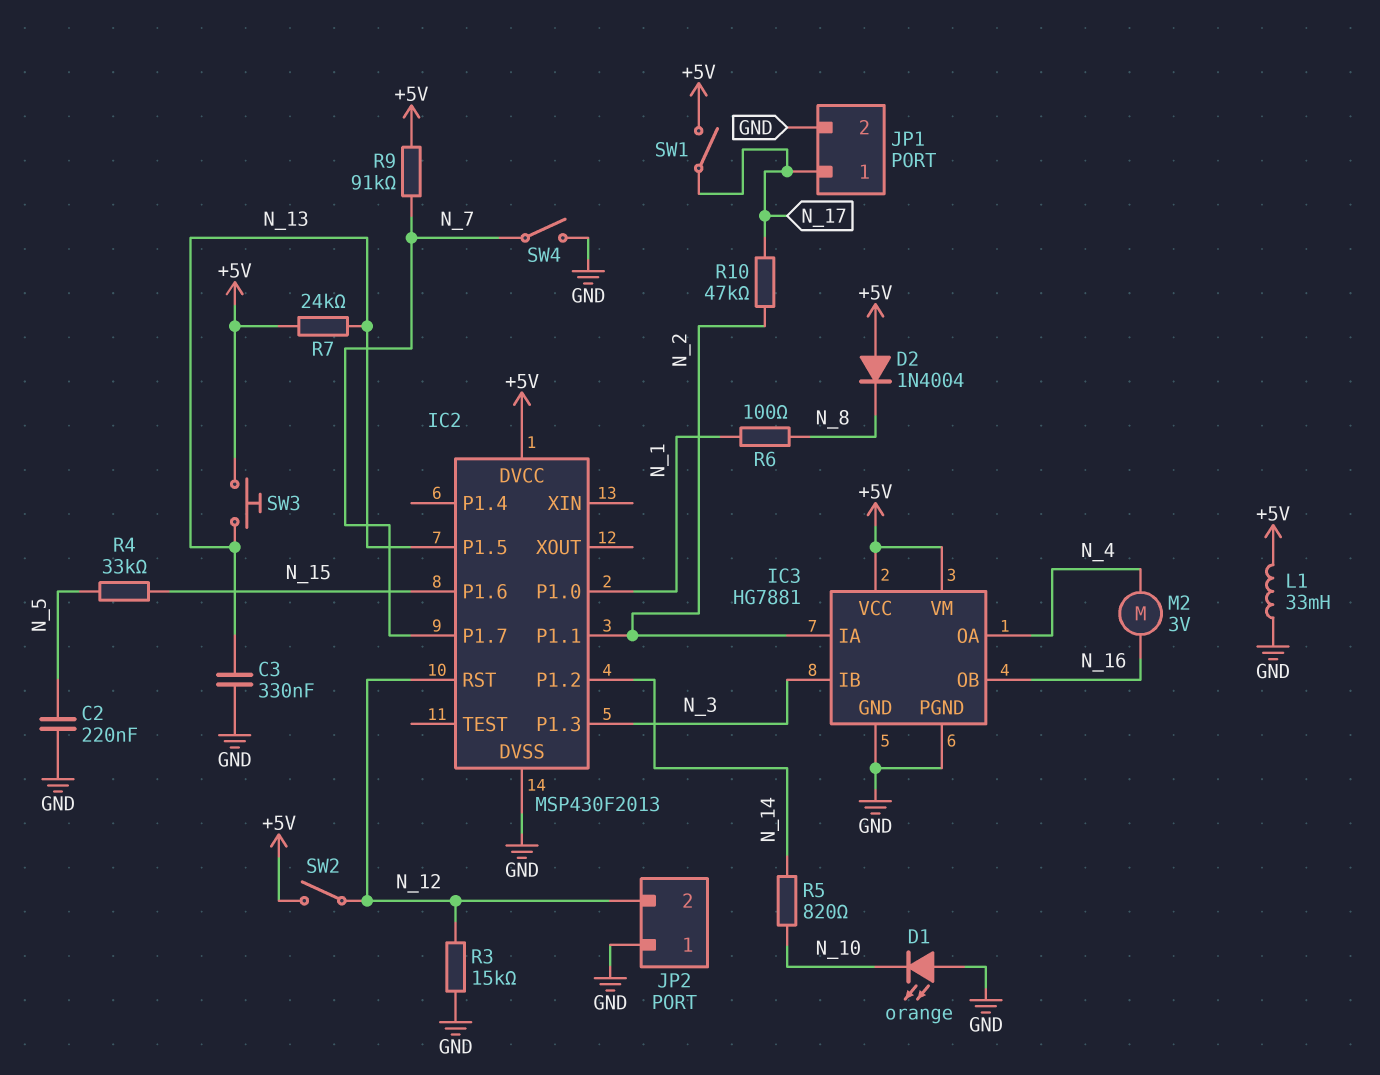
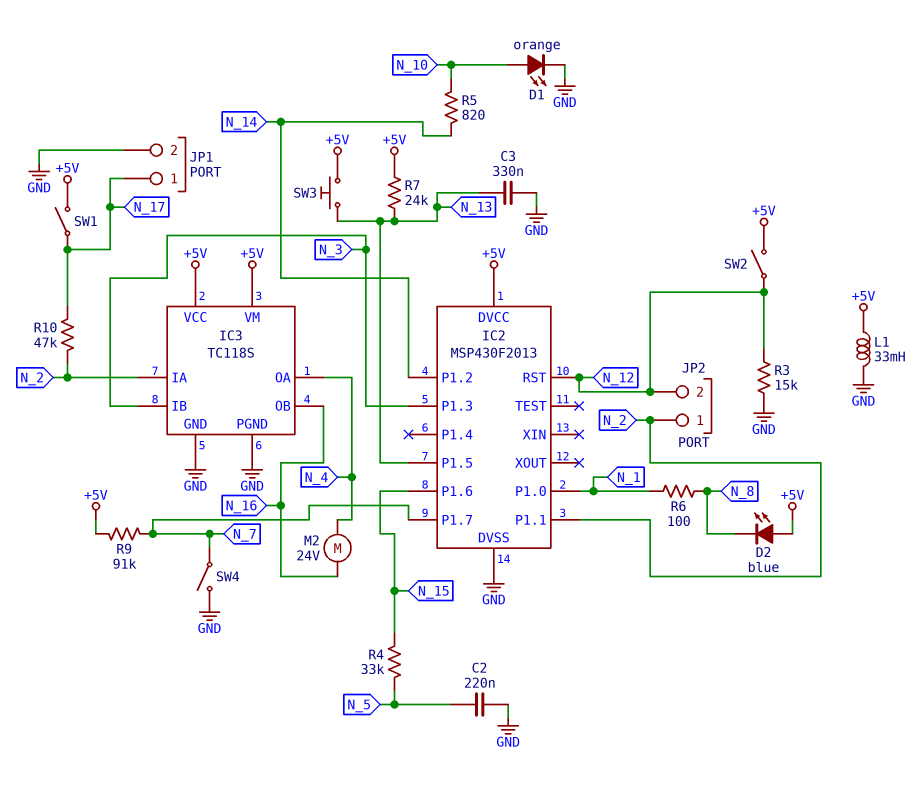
D1: LED orange (A GND, K N_10) -> LED orange (A N_10, K GND)
D2: diode 1N4004 (A +5V, K N_8) -> LED blue (A +5V, K N_8)
IC3: HG7881 -> TC118S
JP2 pin 1: GND -> N_2
M2: motor 3V (N_4, N_16) -> motor 24V (N_4, N_16)

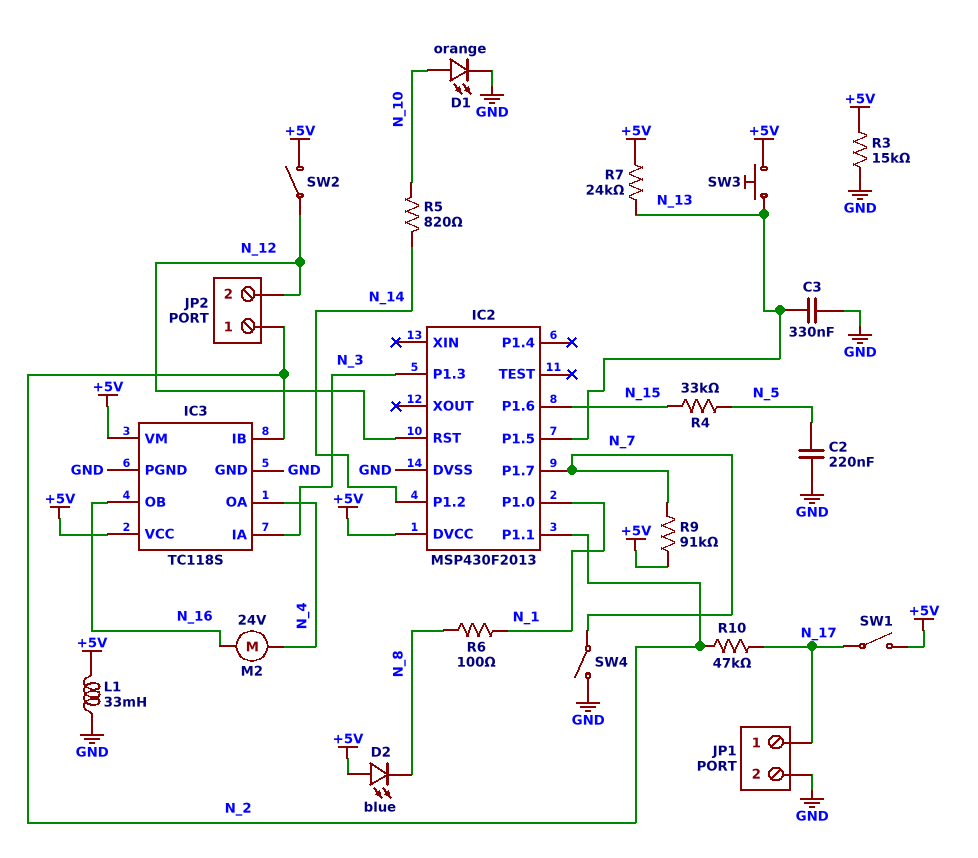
IC3 pin IA: N_2 -> N_3
IC3 pin IB: N_3 -> N_2
R3: 15k (GND, N_12) -> 15k (+5V, GND)

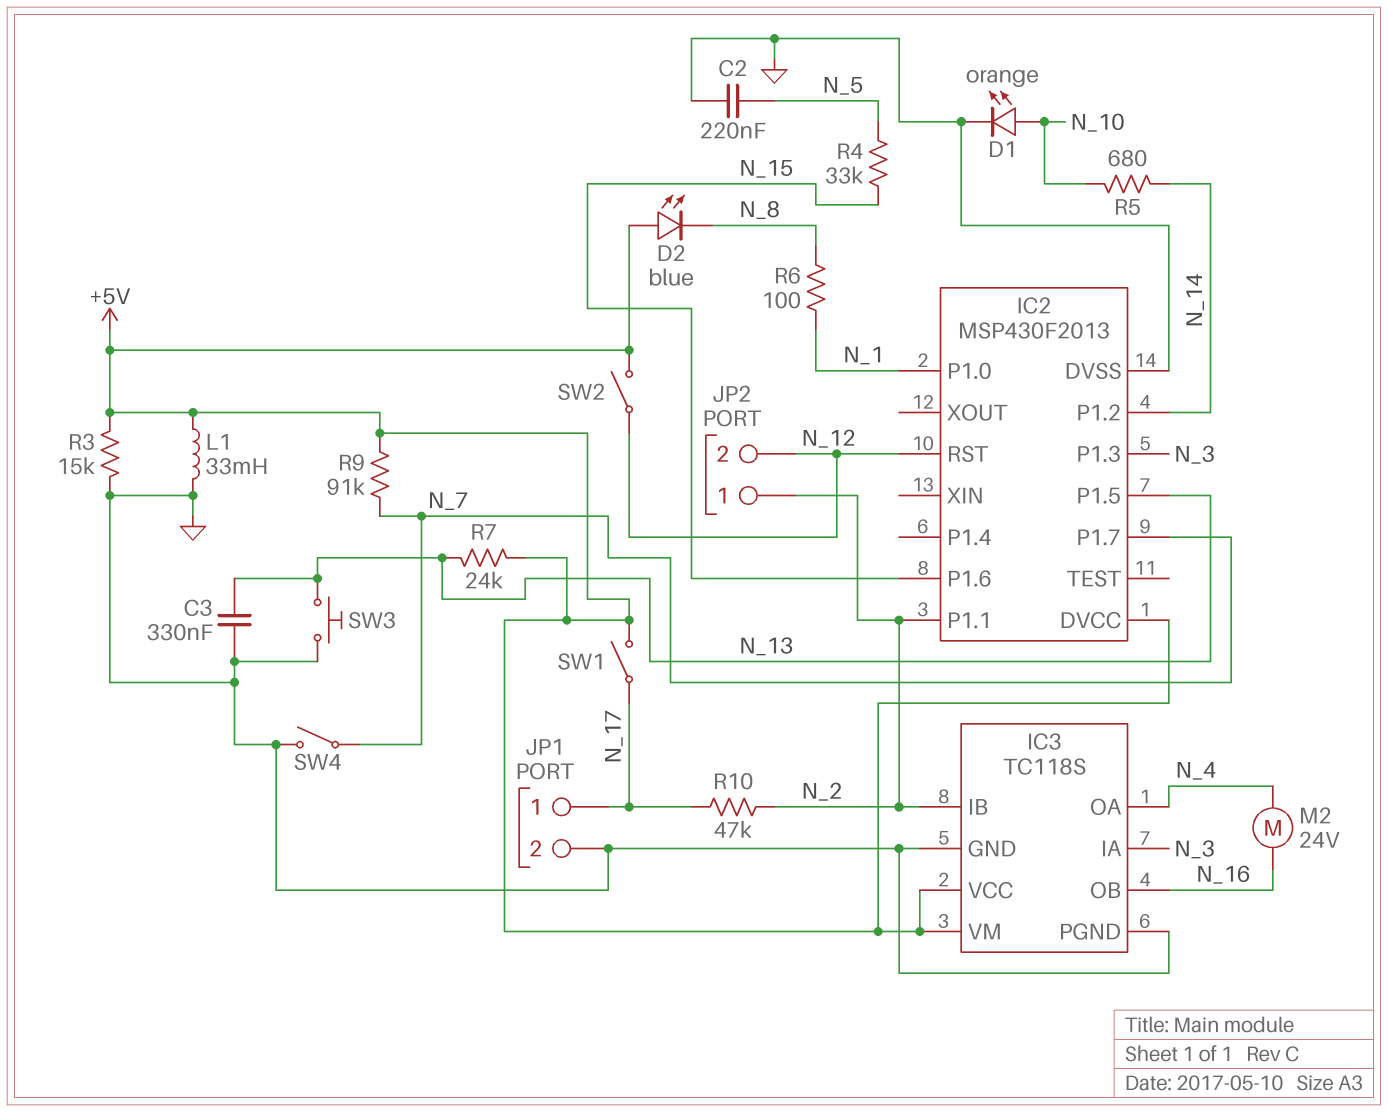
R5: 820 (N_10, N_14) -> 680 (N_10, N_14)
SW3: button (+5V, N_13) -> button (GND, N_13)

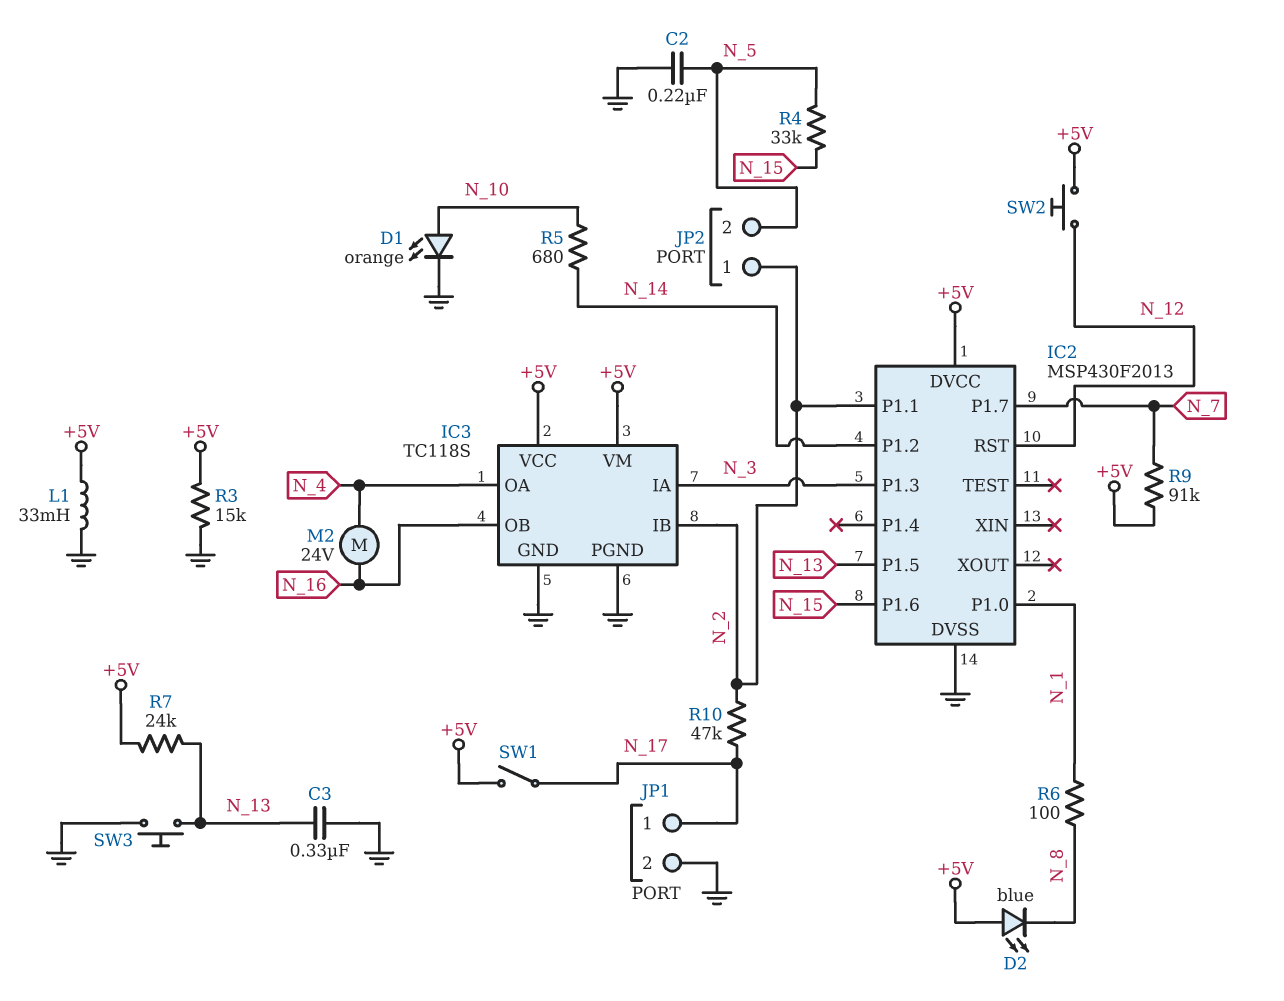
JP2 pin 2: N_12 -> N_5
SW2: switch (+5V, N_12) -> button (+5V, N_12)
SW4: switch (GND, N_7) -> none

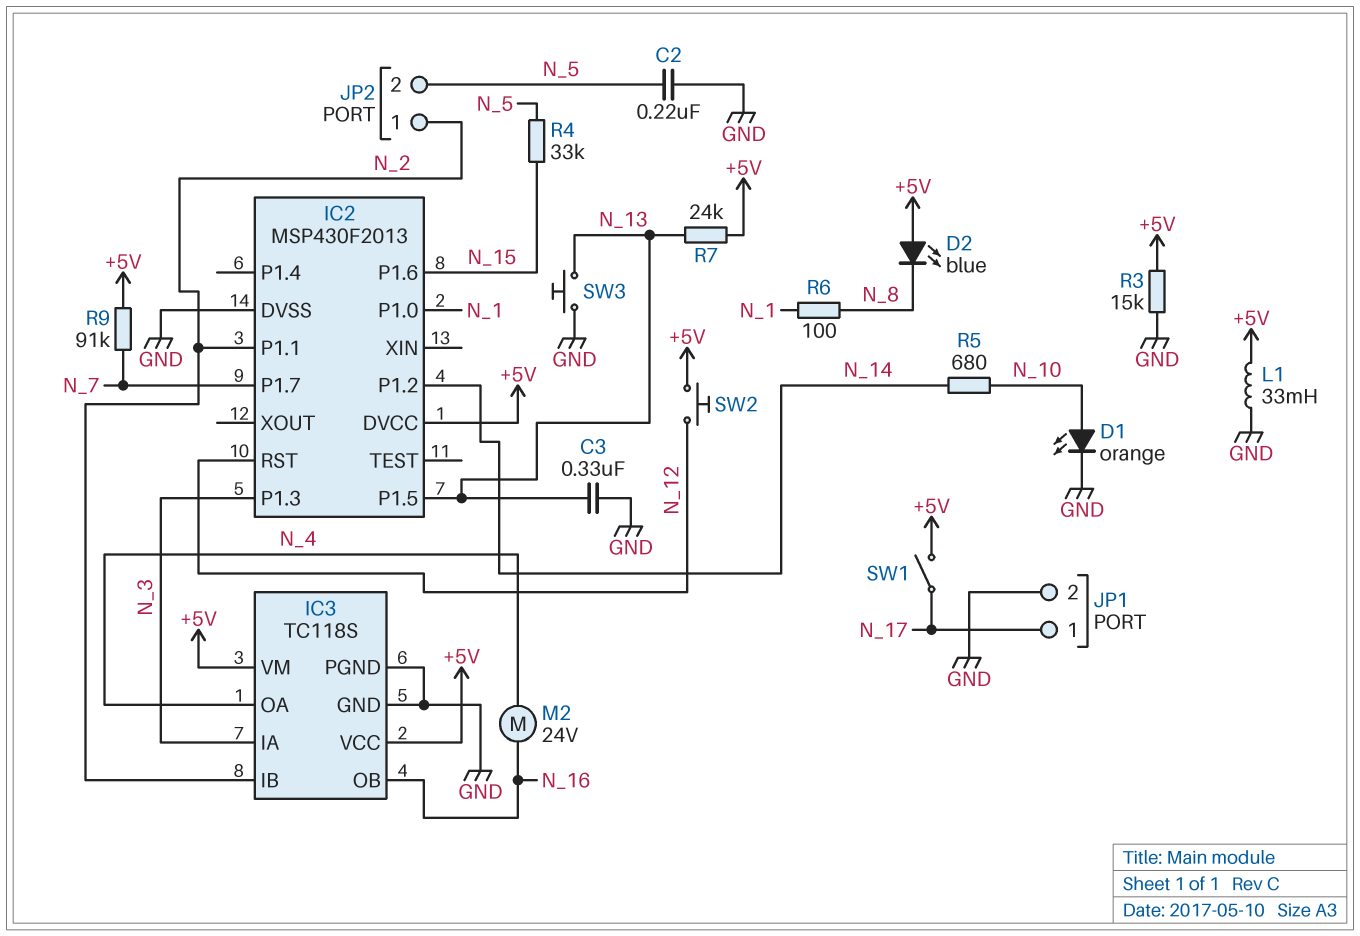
R10: 47k (N_2, N_17) -> none

